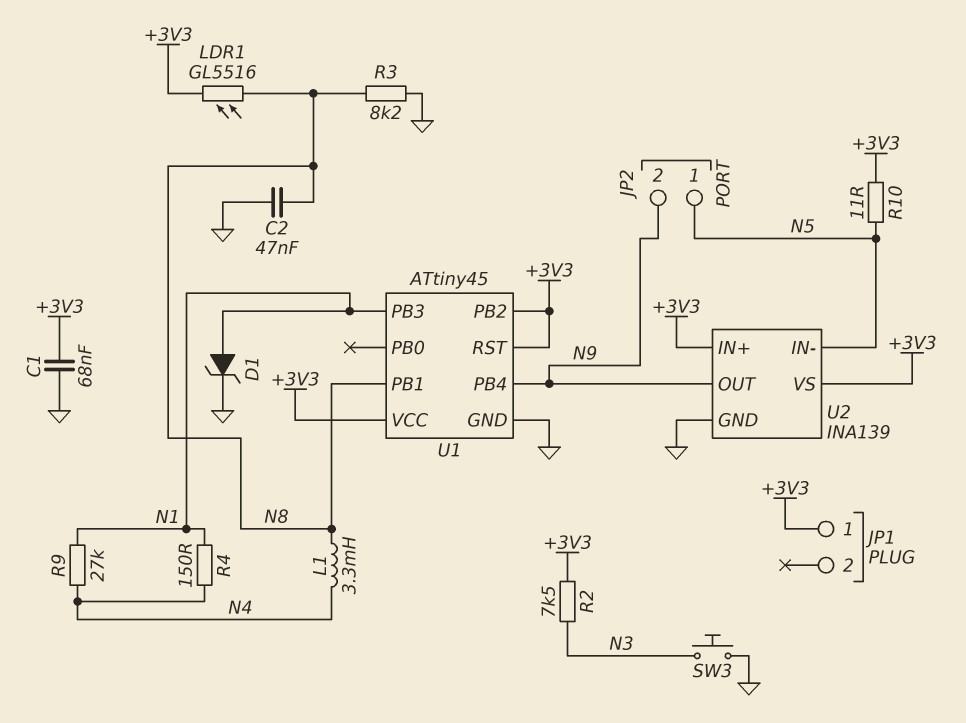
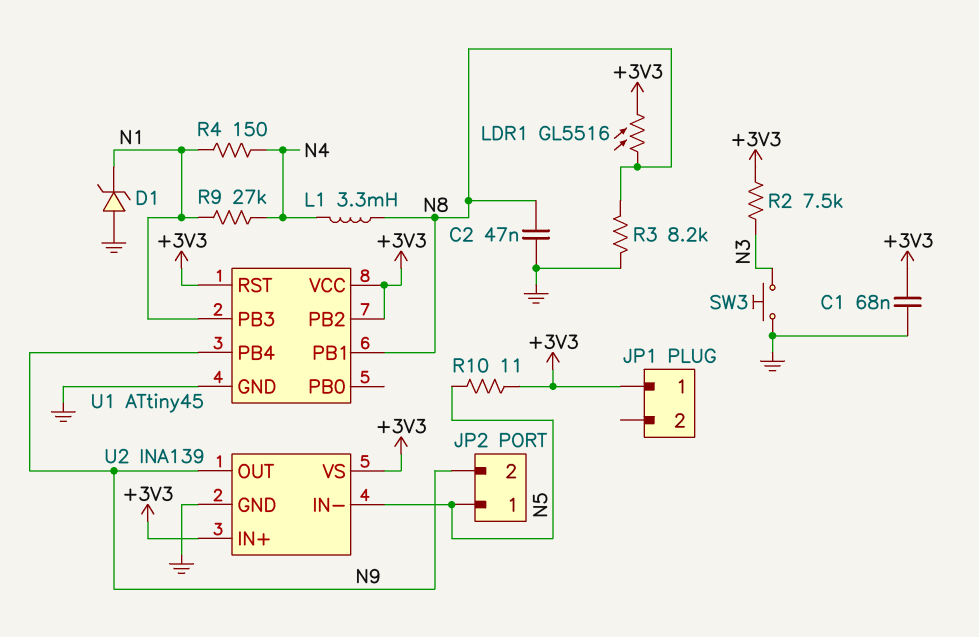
D1: zener (A N1, K GND) -> zener (A GND, K N1)

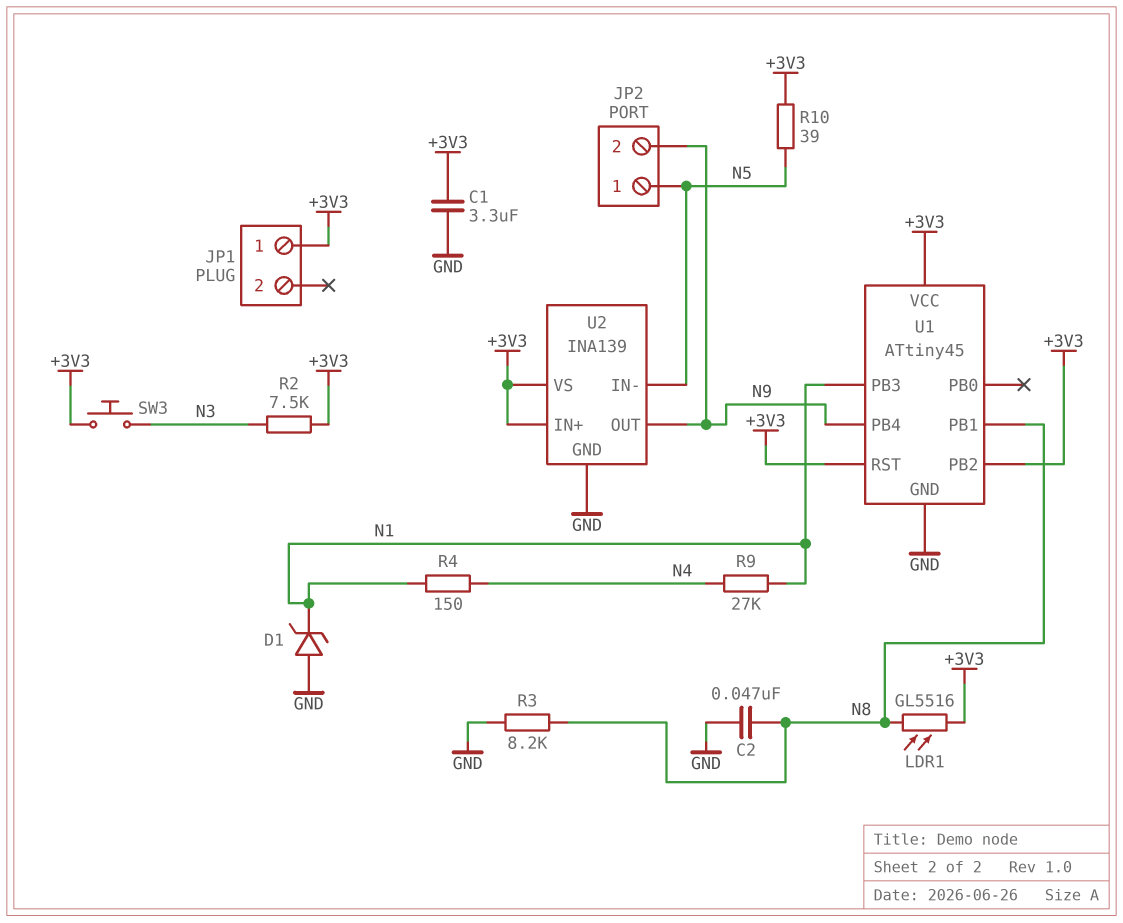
C1: 68nF (+3V3, GND) -> 3.3uF (+3V3, GND)
L1: 3.3mH (N4, N8) -> none
R10: 11 (+3V3, N5) -> 39 (+3V3, N5)
SW3: button (GND, N3) -> button (+3V3, N3)

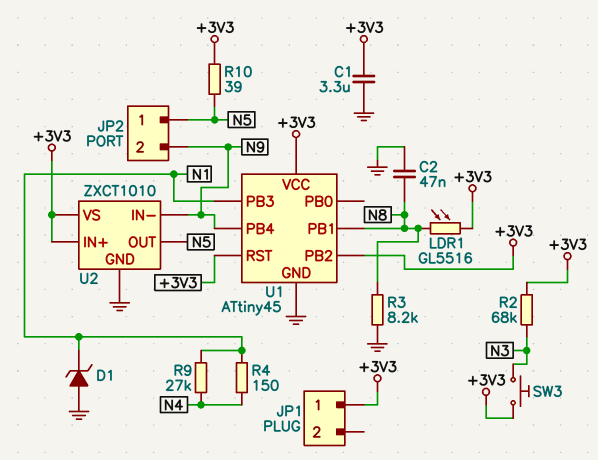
R2: 7.5k (+3V3, N3) -> 68k (+3V3, N3)
U2: INA139 -> ZXCT1010
U2 pin IN-: N5 -> N9
U2 pin OUT: N9 -> N5

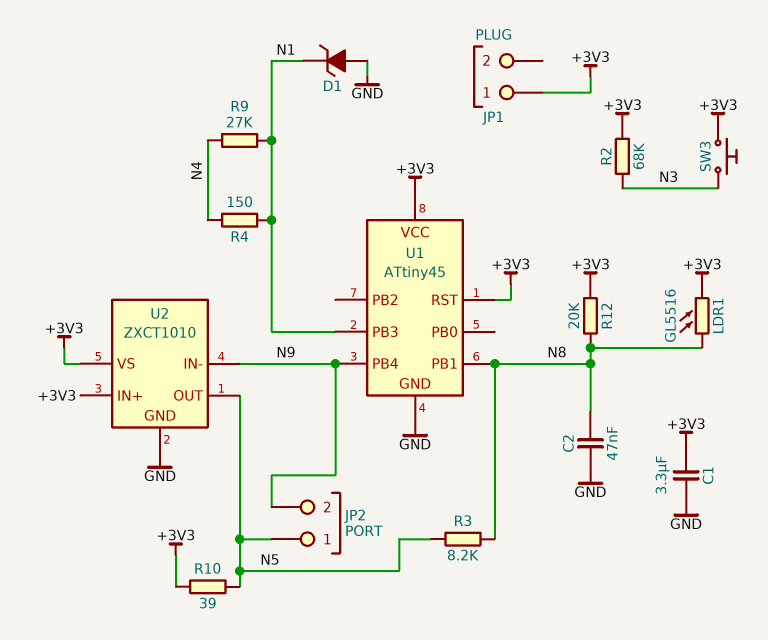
R3: 8.2k (GND, N8) -> 8.2k (N5, N8)
R12: none -> 20k (+3V3, N8)
U1 pin PB2: +3V3 -> none

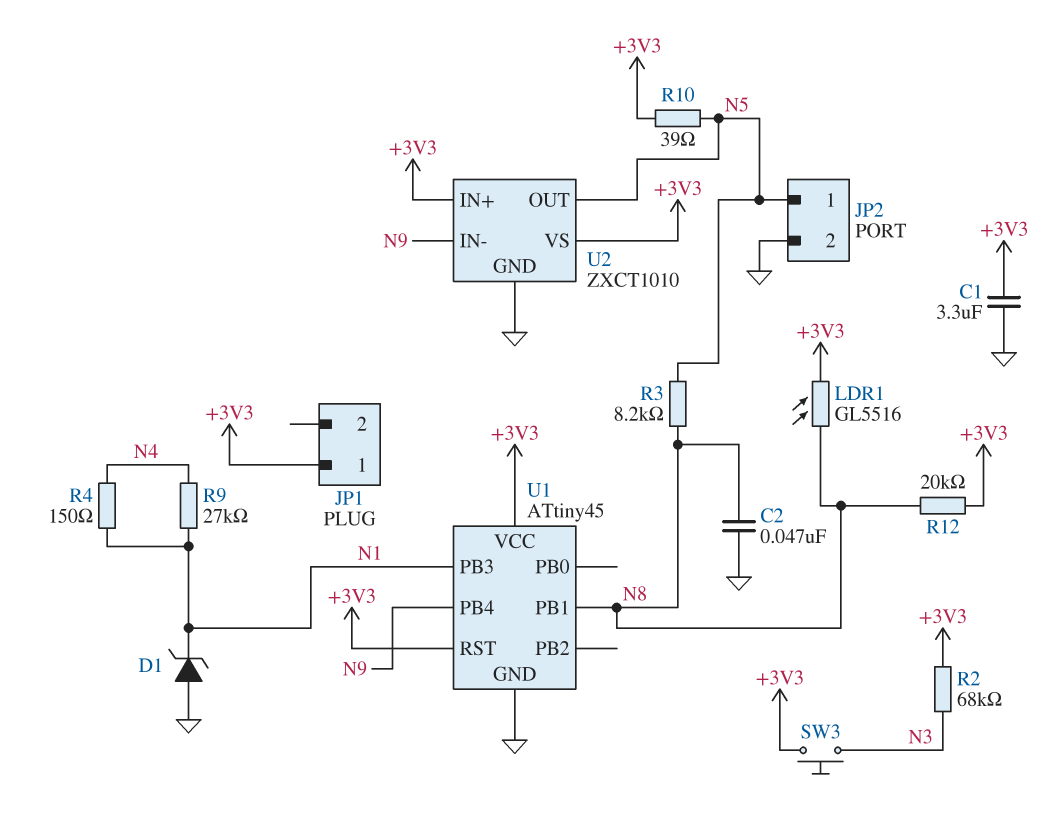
JP2 pin 2: N9 -> GND

